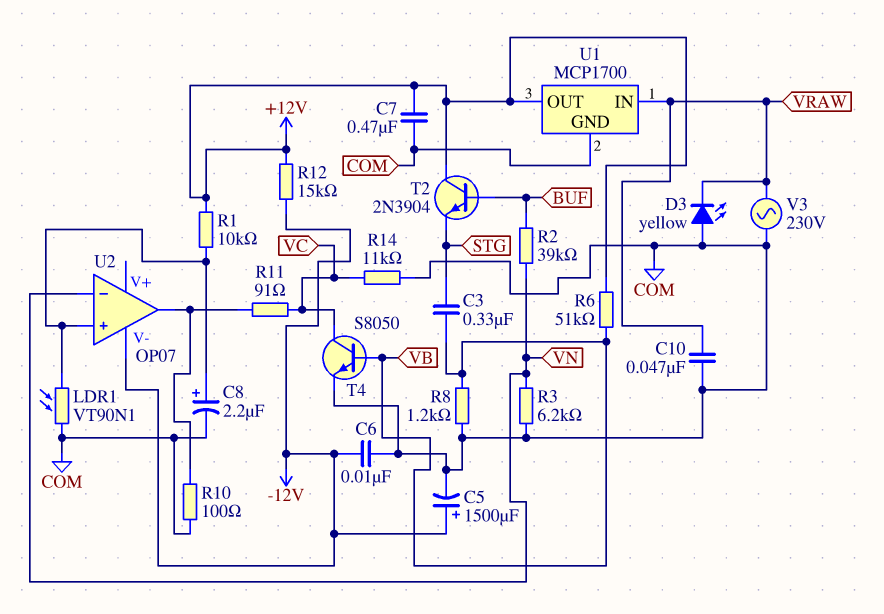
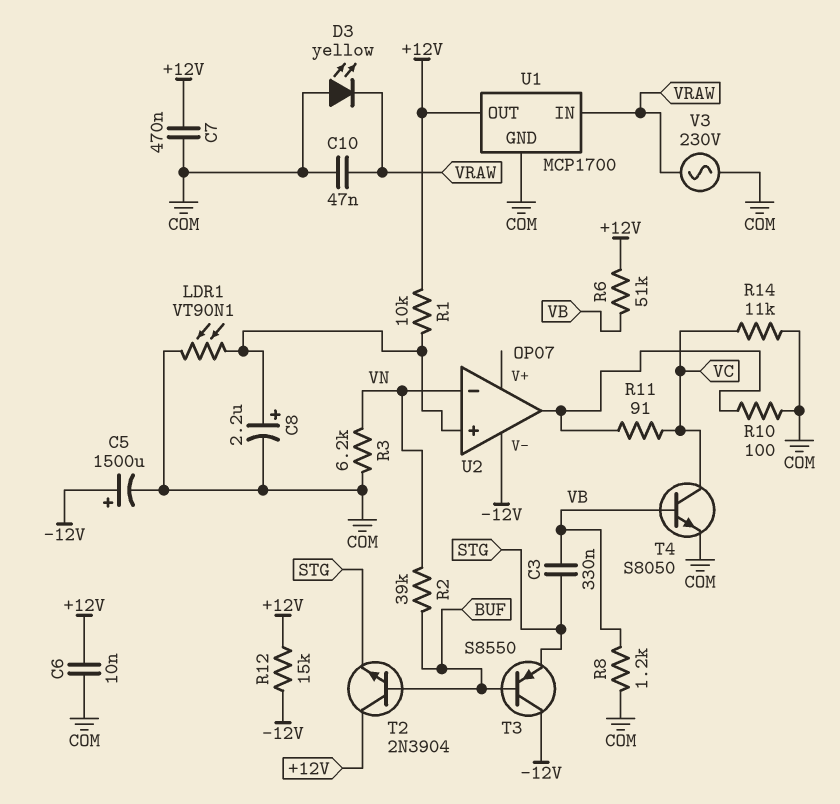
C6: 10nF (-12V, COM) -> 10nF (+12V, COM)
T3: none -> PNP S8550 (B BUF, C -12V, E STG)

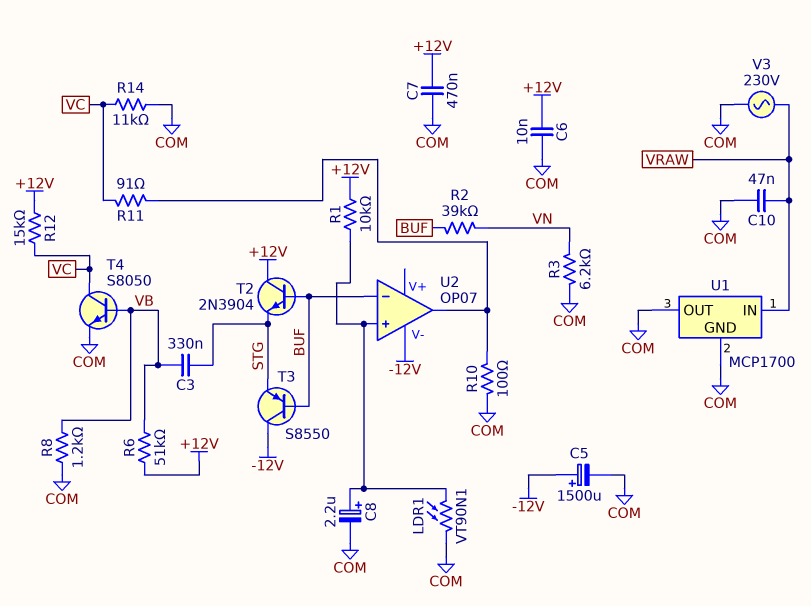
D3: LED yellow (A COM, K VRAW) -> none
R12: 15k (+12V, -12V) -> 15k (+12V, VC)
U1 pin OUT: +12V -> COM
U2 pin in-: VN -> BUF

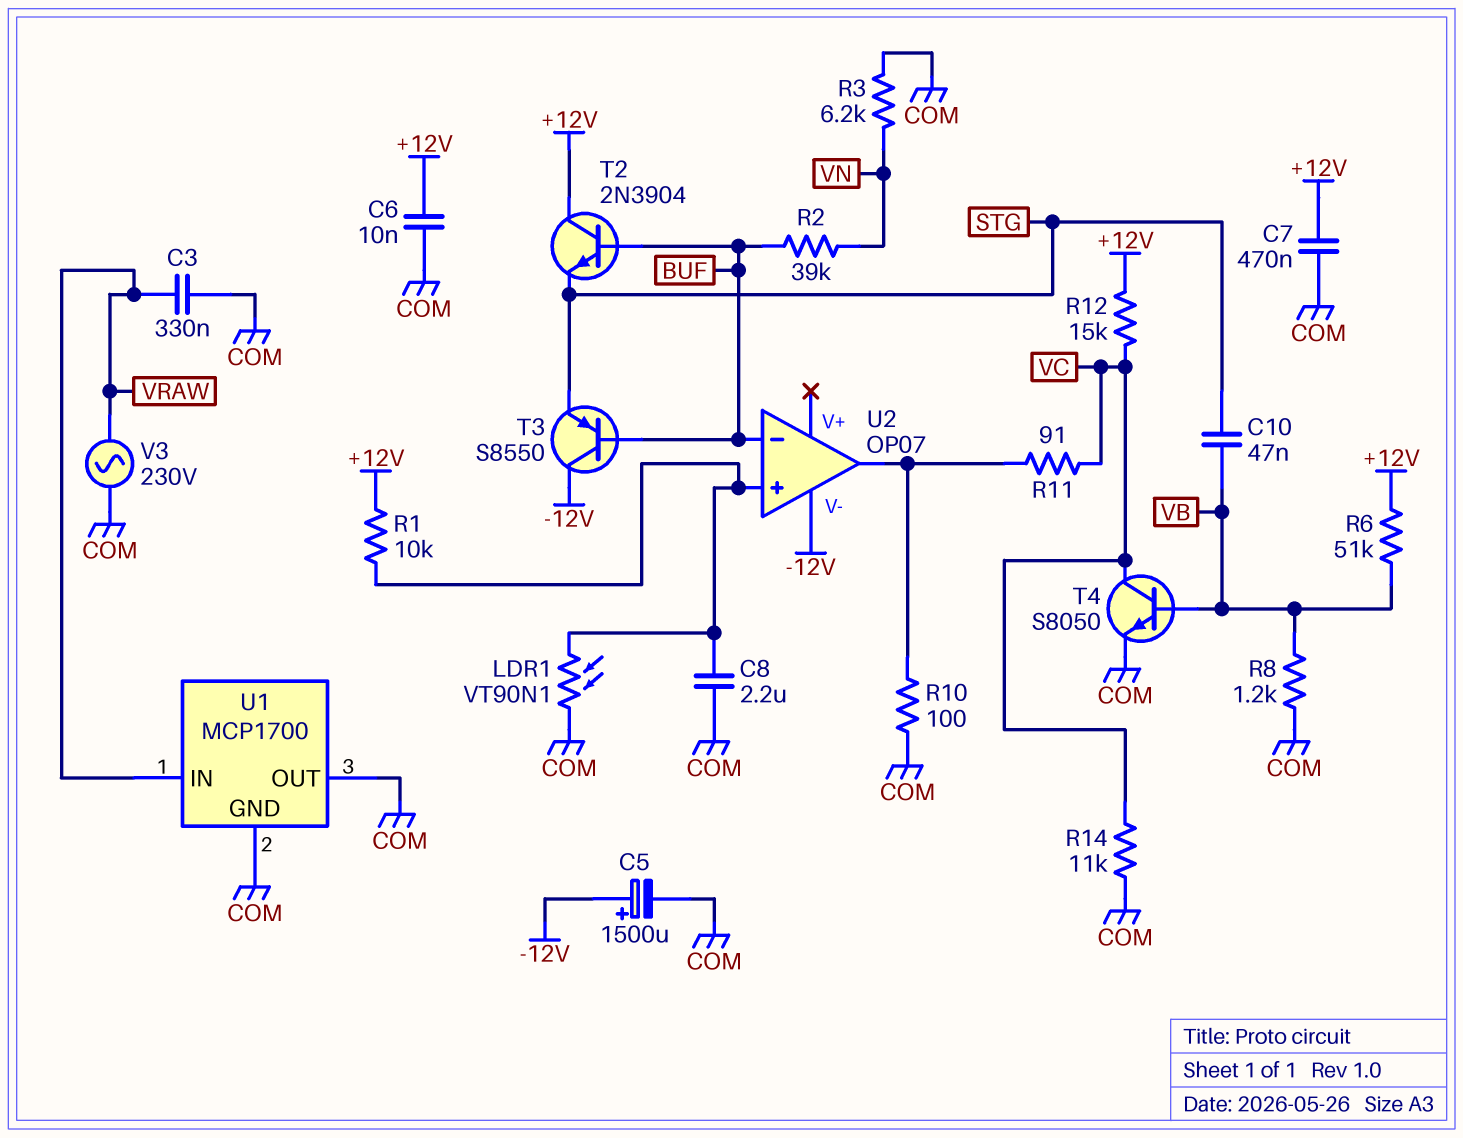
C3: 330nF (STG, VB) -> 330nF (COM, VRAW)
C8: 2.2uF (plus U2/in+, minus COM) -> 2.2uF (COM, U2/in+)
C10: 47nF (COM, VRAW) -> 47nF (STG, VB)

